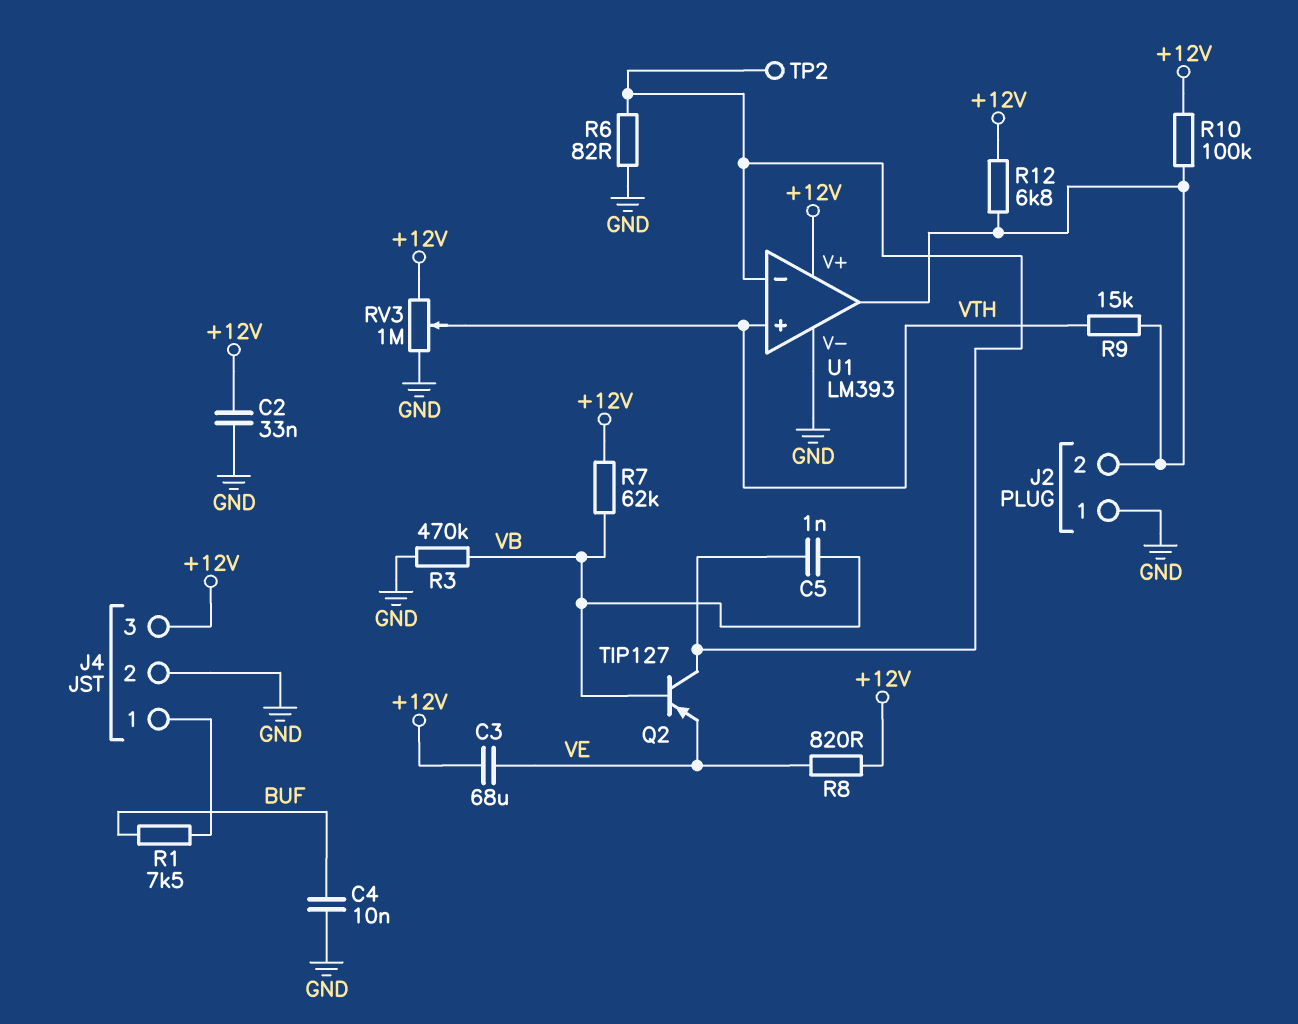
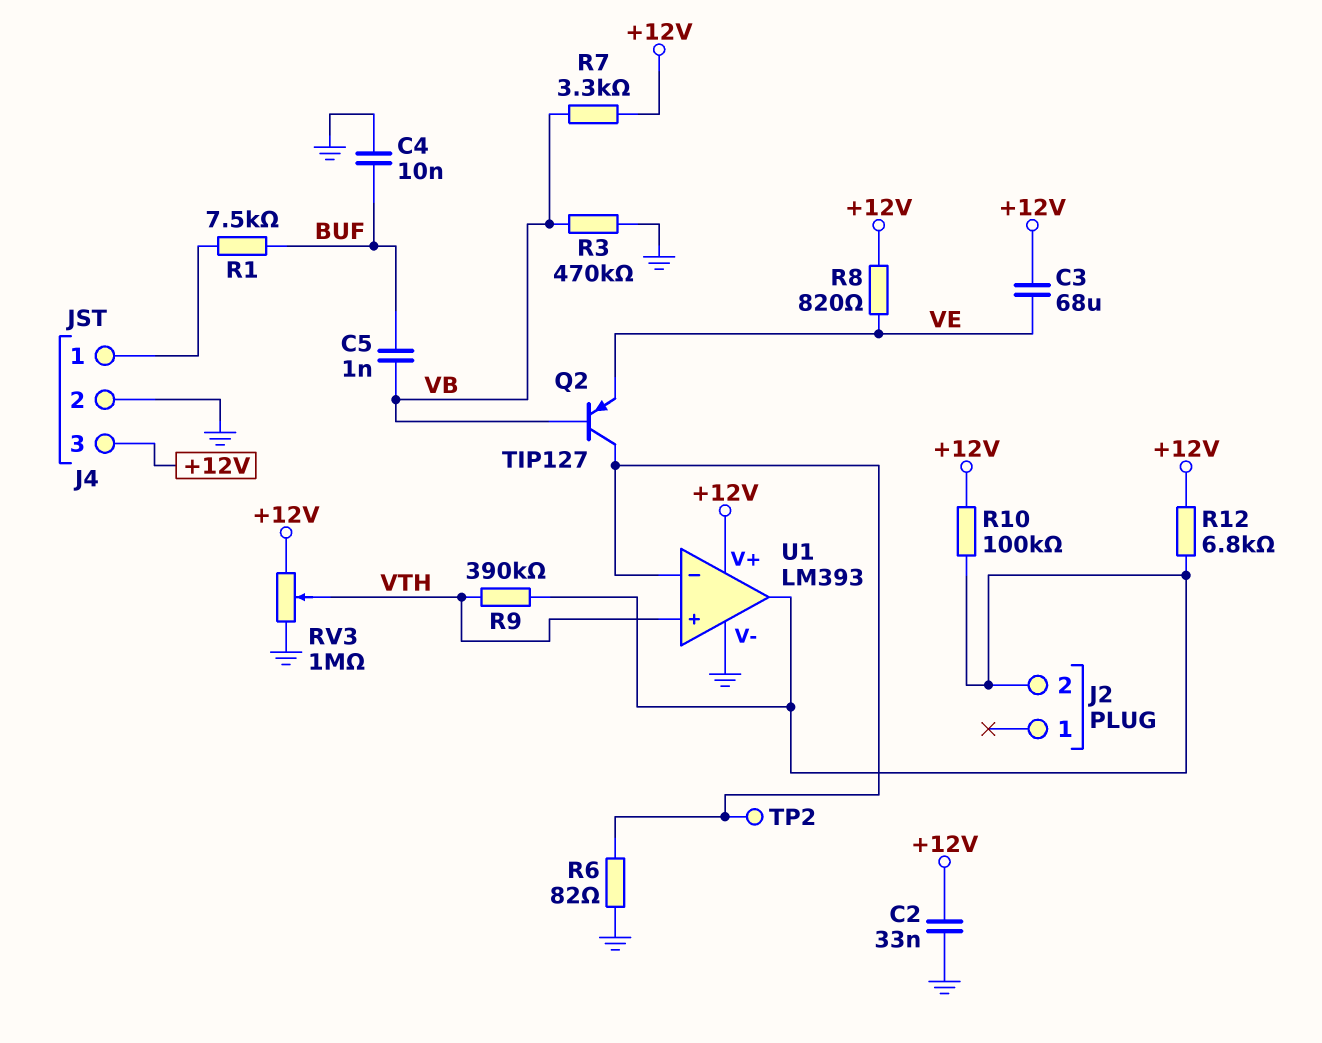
C5: 1nF (U1/in-, VB) -> 1nF (BUF, VB)
J2 pin 1: GND -> none
R7: 62k (+12V, VB) -> 3.3k (+12V, VB)
R9: 15k (J2/2, VTH) -> 390k (J2/2, VTH)

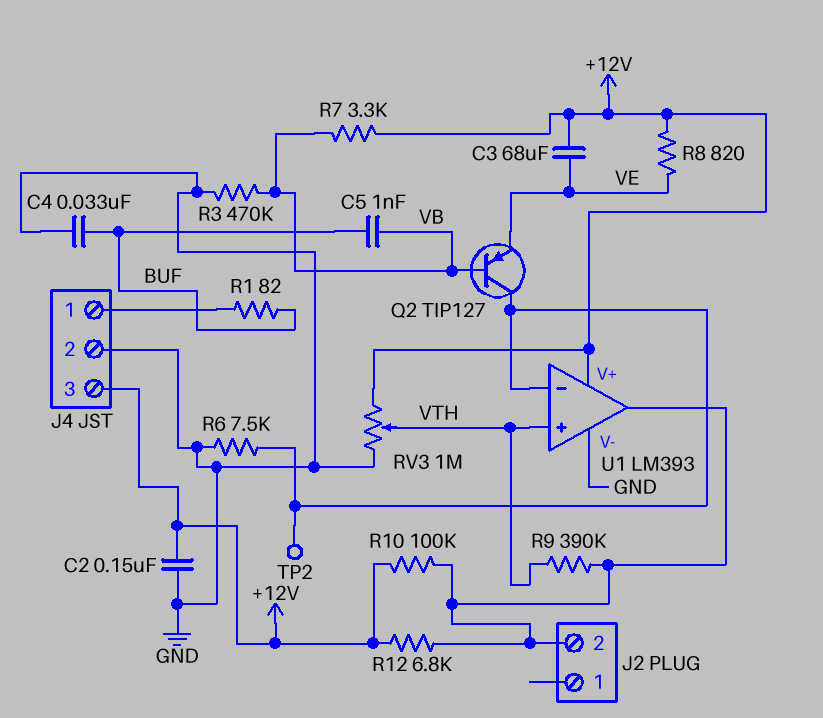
C2: 33nF (+12V, GND) -> 150nF (+12V, GND)
C4: 10nF (BUF, GND) -> 33nF (BUF, GND)
R1: 7.5k (BUF, J4/1) -> 82 (BUF, J4/1)
R6: 82 (GND, U1/in-) -> 7.5k (GND, U1/in-)

